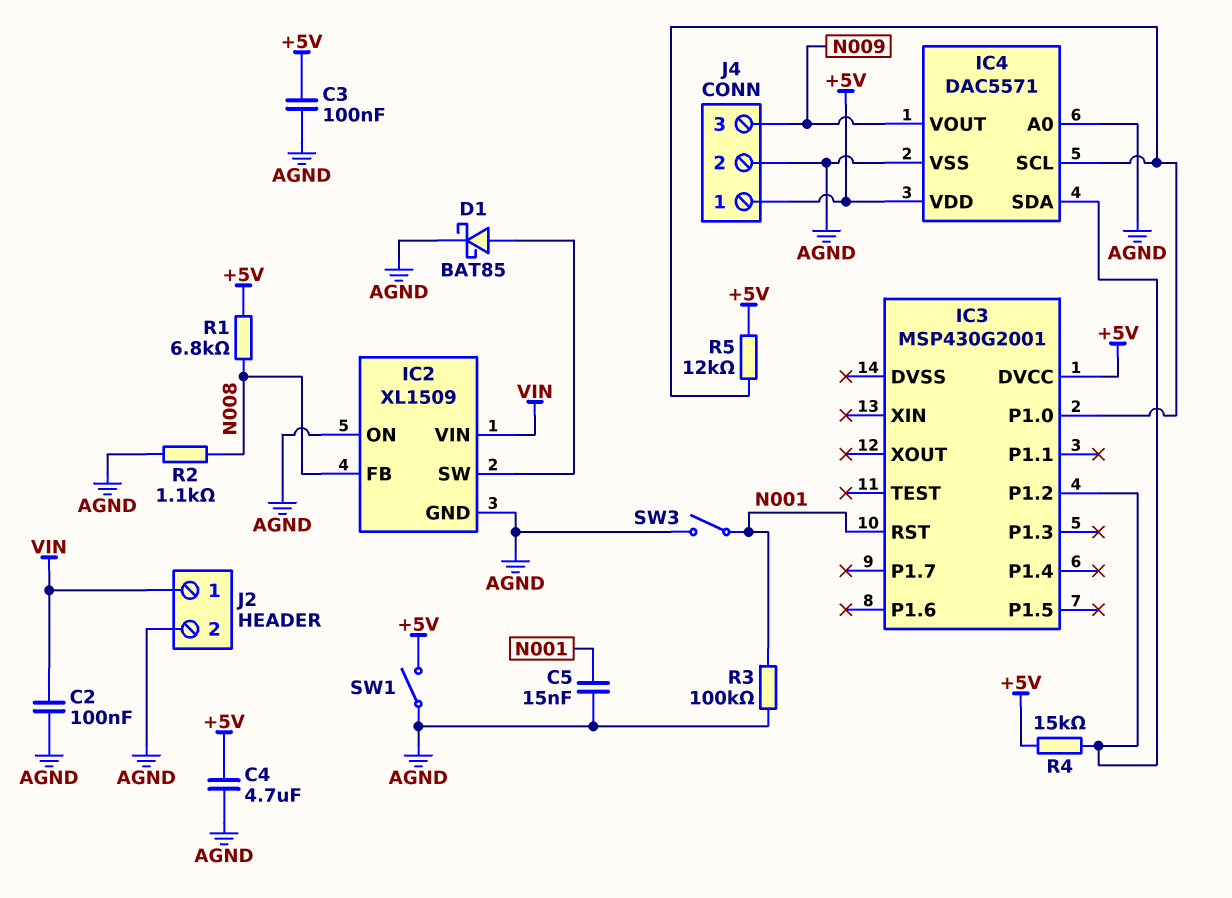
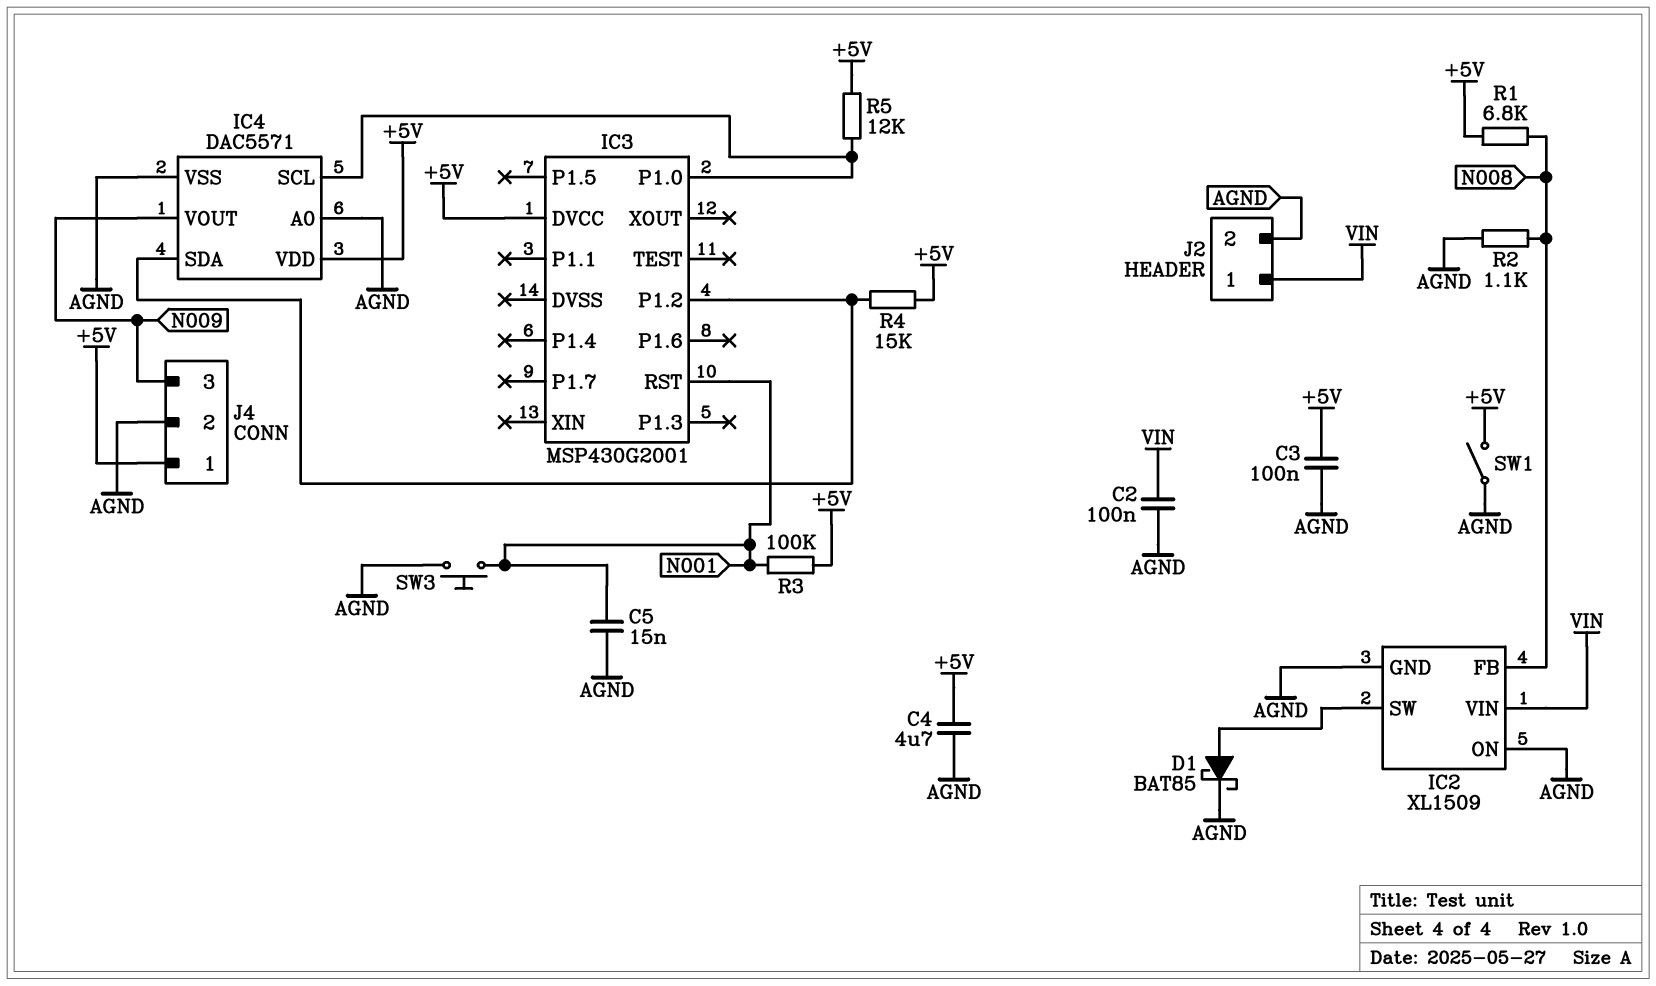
R3: 100k (AGND, N001) -> 100k (+5V, N001)
SW3: switch (AGND, N001) -> button (AGND, N001)

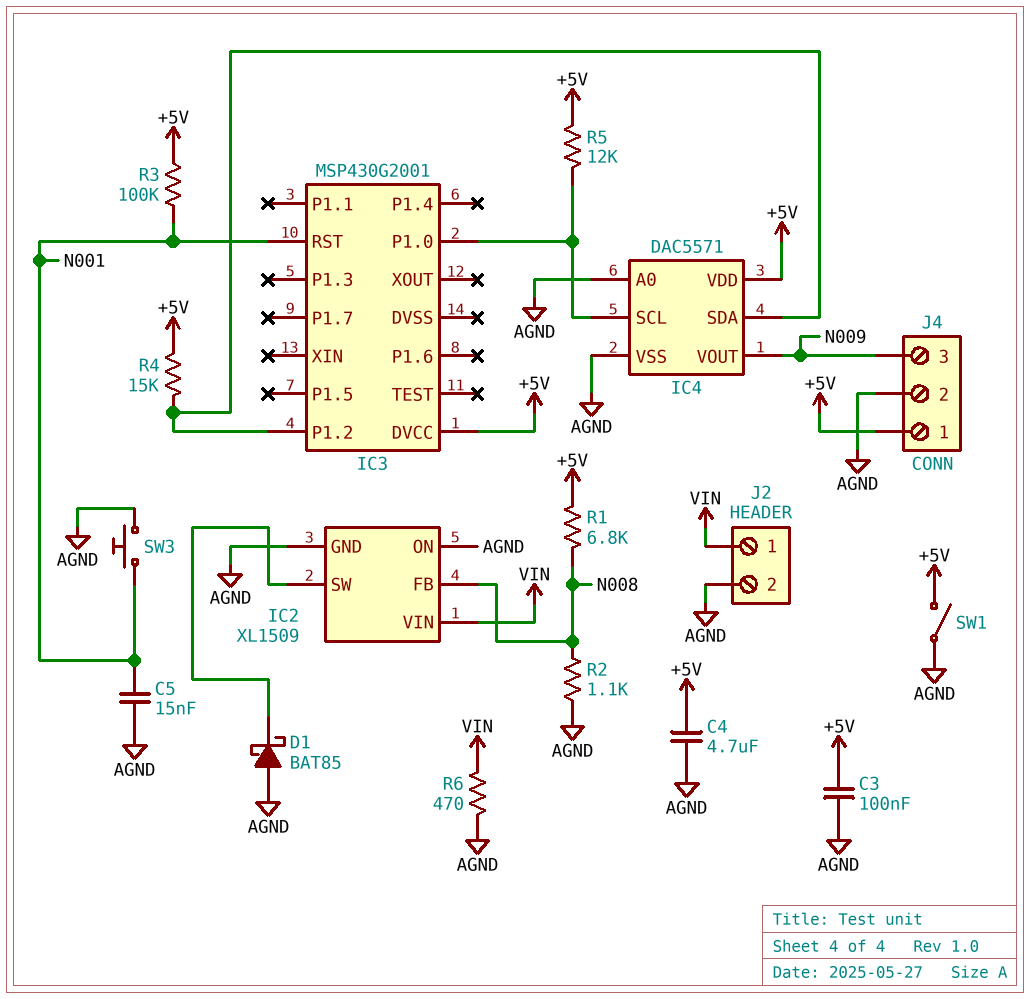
C2: 100nF (AGND, VIN) -> none
D1: schottky BAT85 (A IC2/SW, K AGND) -> schottky BAT85 (A AGND, K IC2/SW)
R6: none -> 470 (AGND, VIN)

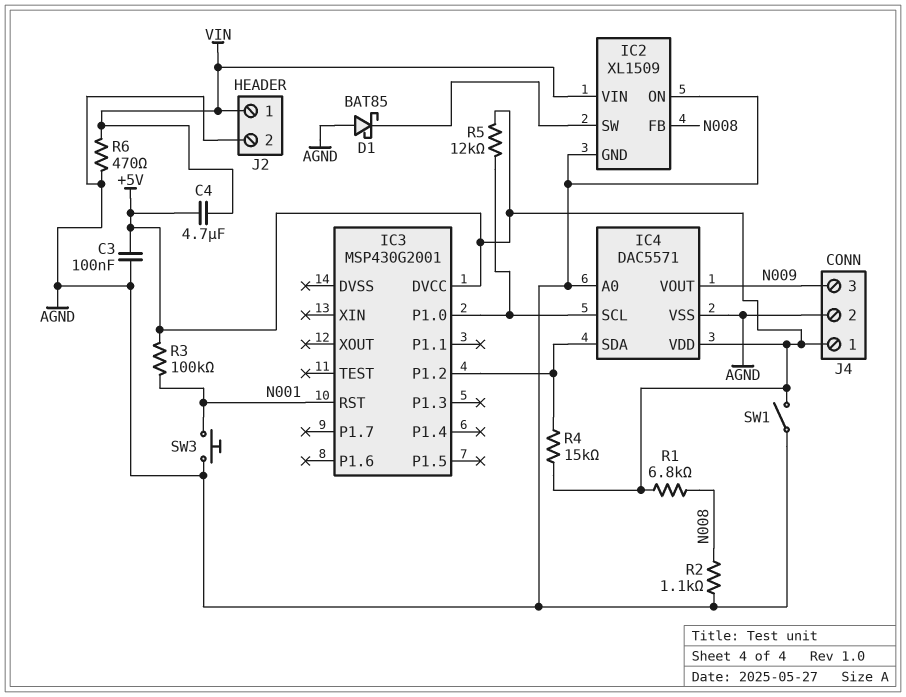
C4: 4.7uF (+5V, AGND) -> 4.7uF (+5V, VIN)
C5: 15nF (AGND, N001) -> none

